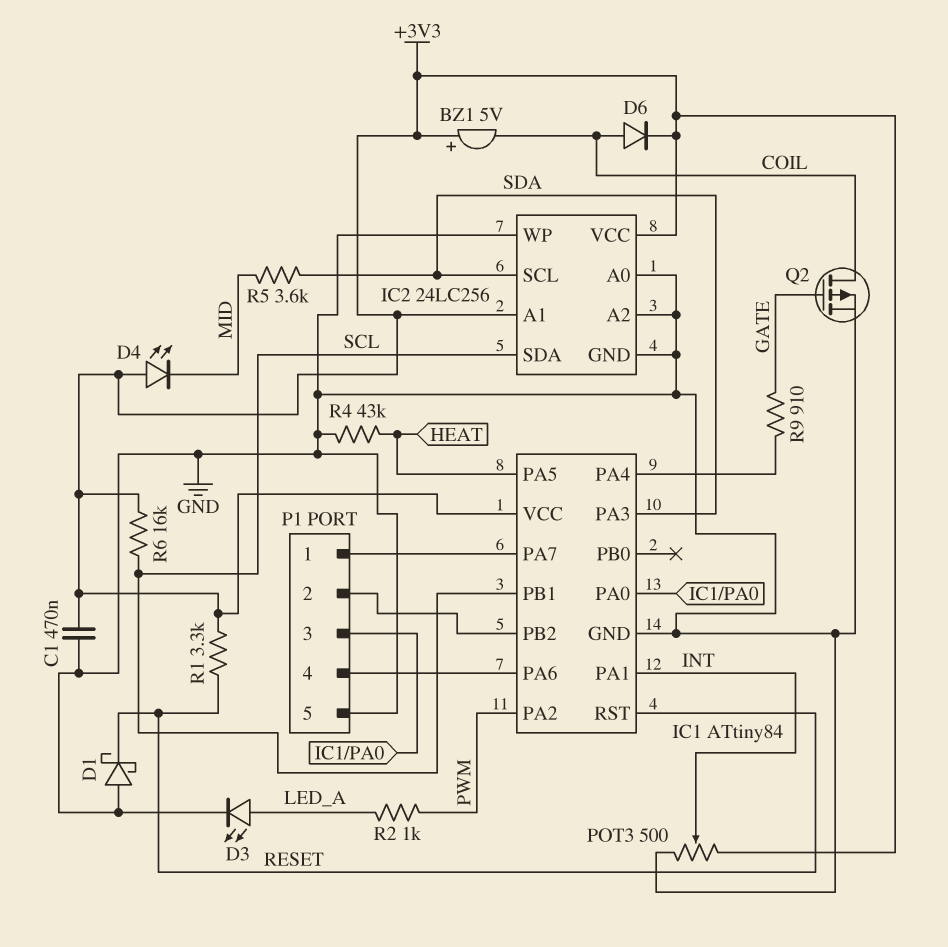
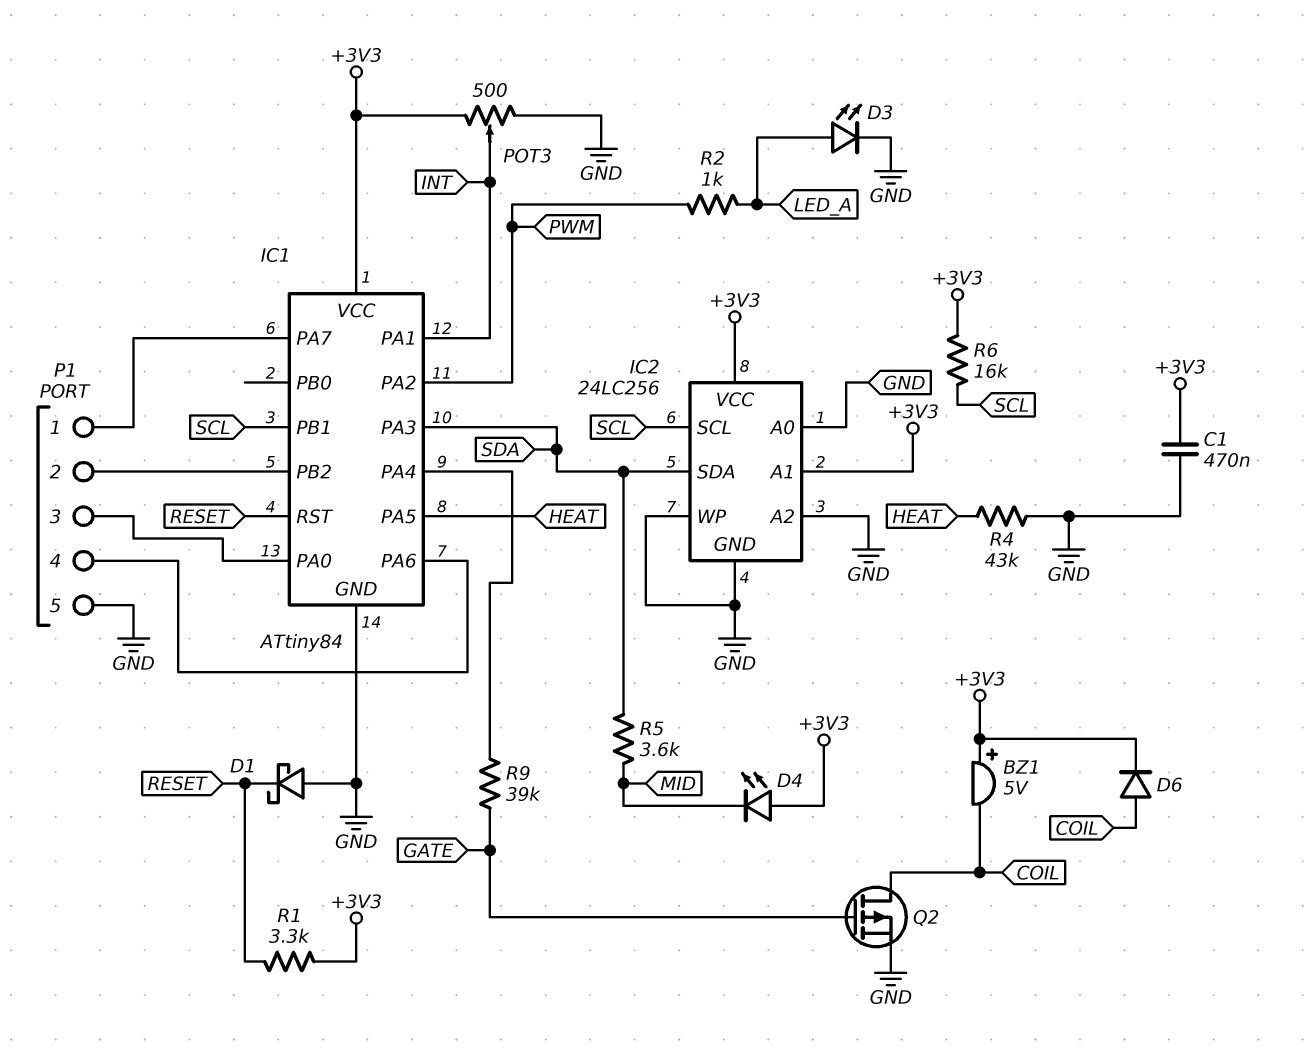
IC2 pin SCL: SDA -> SCL
IC2 pin SDA: SCL -> SDA
R9: 910 (GATE, IC1/PA4) -> 39k (GATE, IC1/PA4)

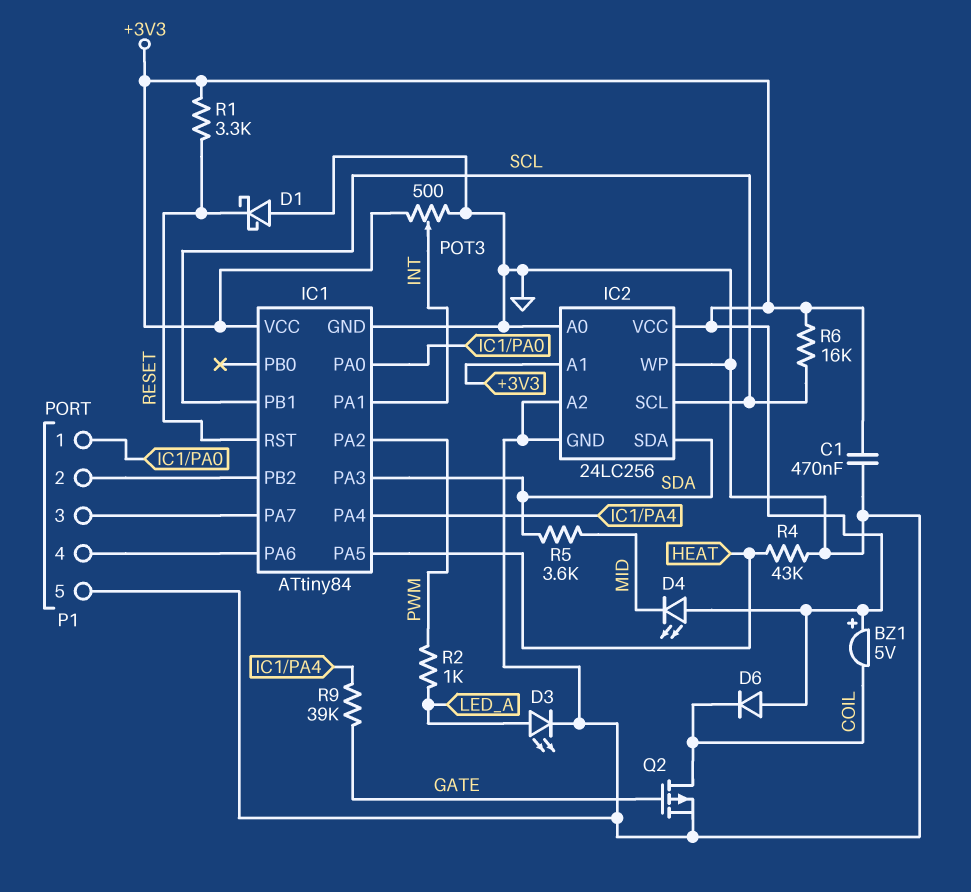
D6: diode (A COIL, K +3V3) -> diode (A +3V3, K COIL)
P1 pin 1: IC1/PA7 -> IC1/PA0
P1 pin 3: IC1/PA0 -> IC1/PA7

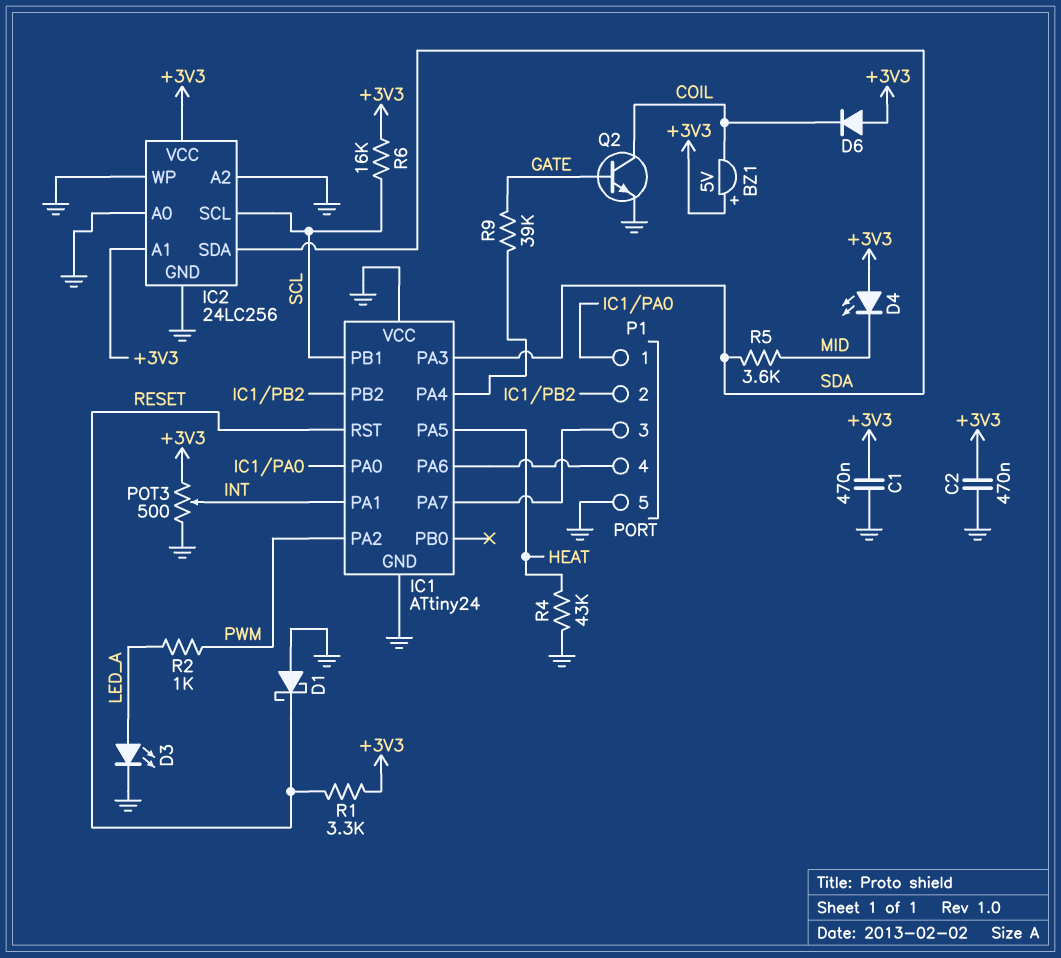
C2: none -> 470nF (+3V3, GND)
IC1: ATtiny84 -> ATtiny24
IC1 pin VCC: +3V3 -> GND
Q2: PMOS (G GATE, D COIL, S GND) -> NPN (B GATE, C COIL, E GND)

